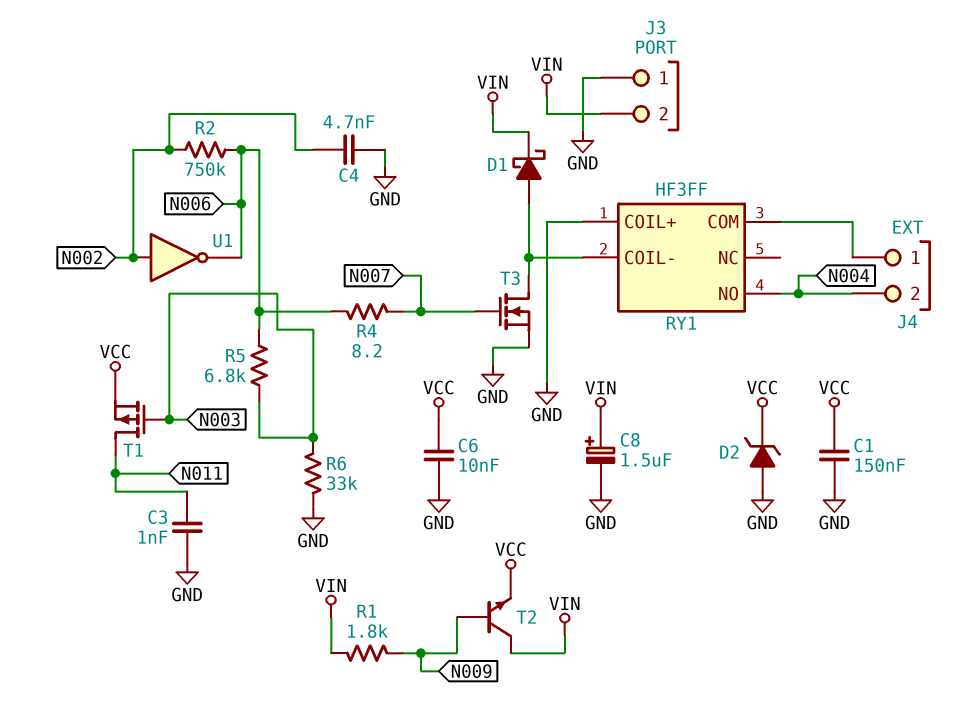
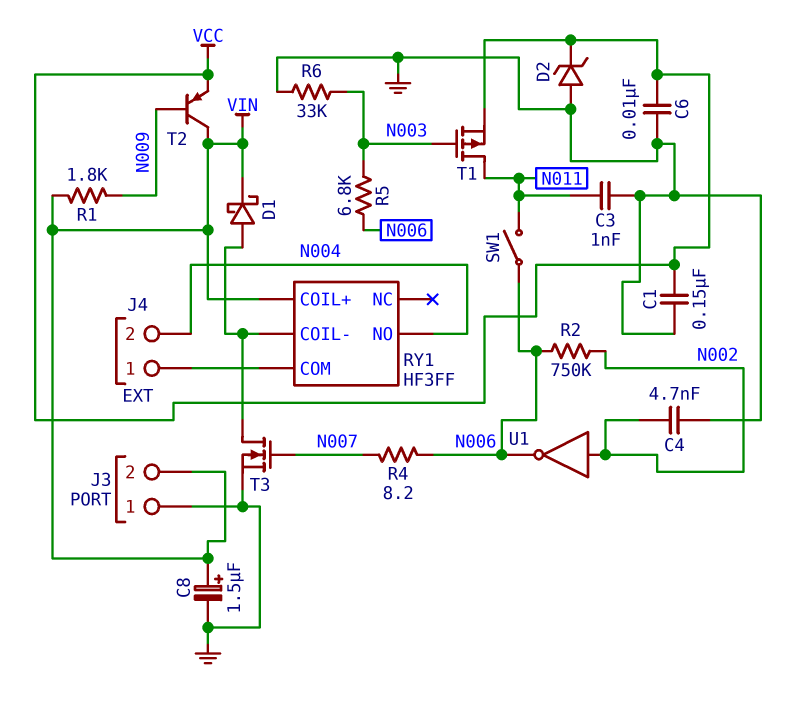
RY1 pin COIL+: GND -> VIN
SW1: none -> switch (N006, N011)
T2: NPN (B N009, C VIN, E VCC) -> PNP (B N009, C VIN, E VCC)

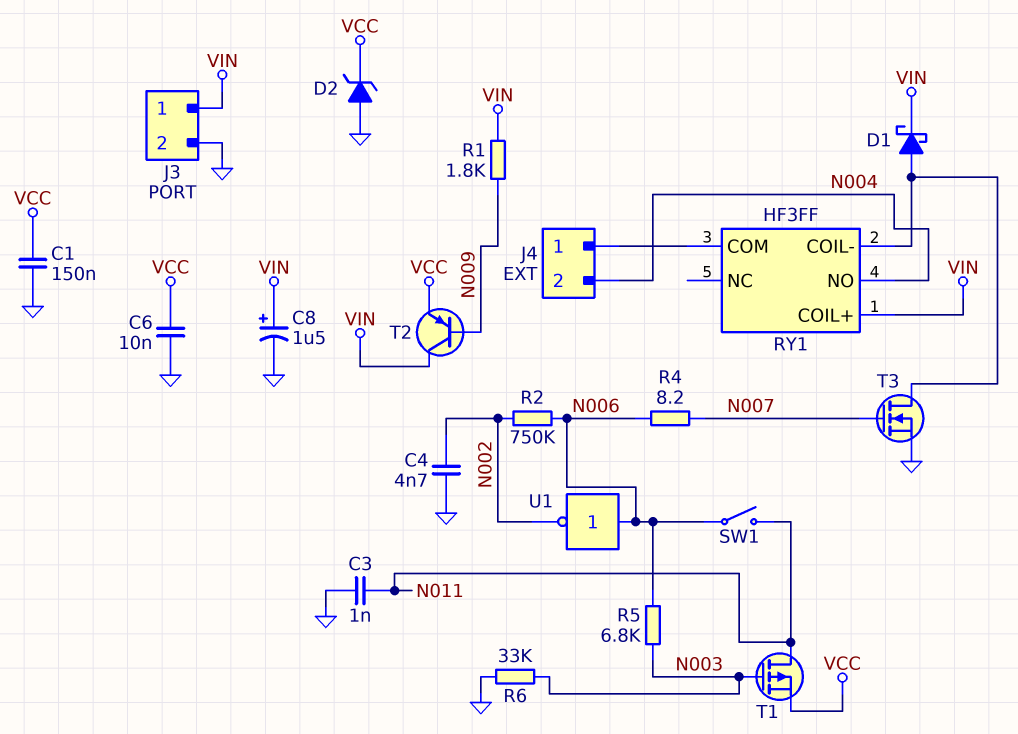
J3 pin 1: GND -> VIN
J3 pin 2: VIN -> GND
U1: NOT (in N002, out N006) -> NOT (in N006, out N002)

